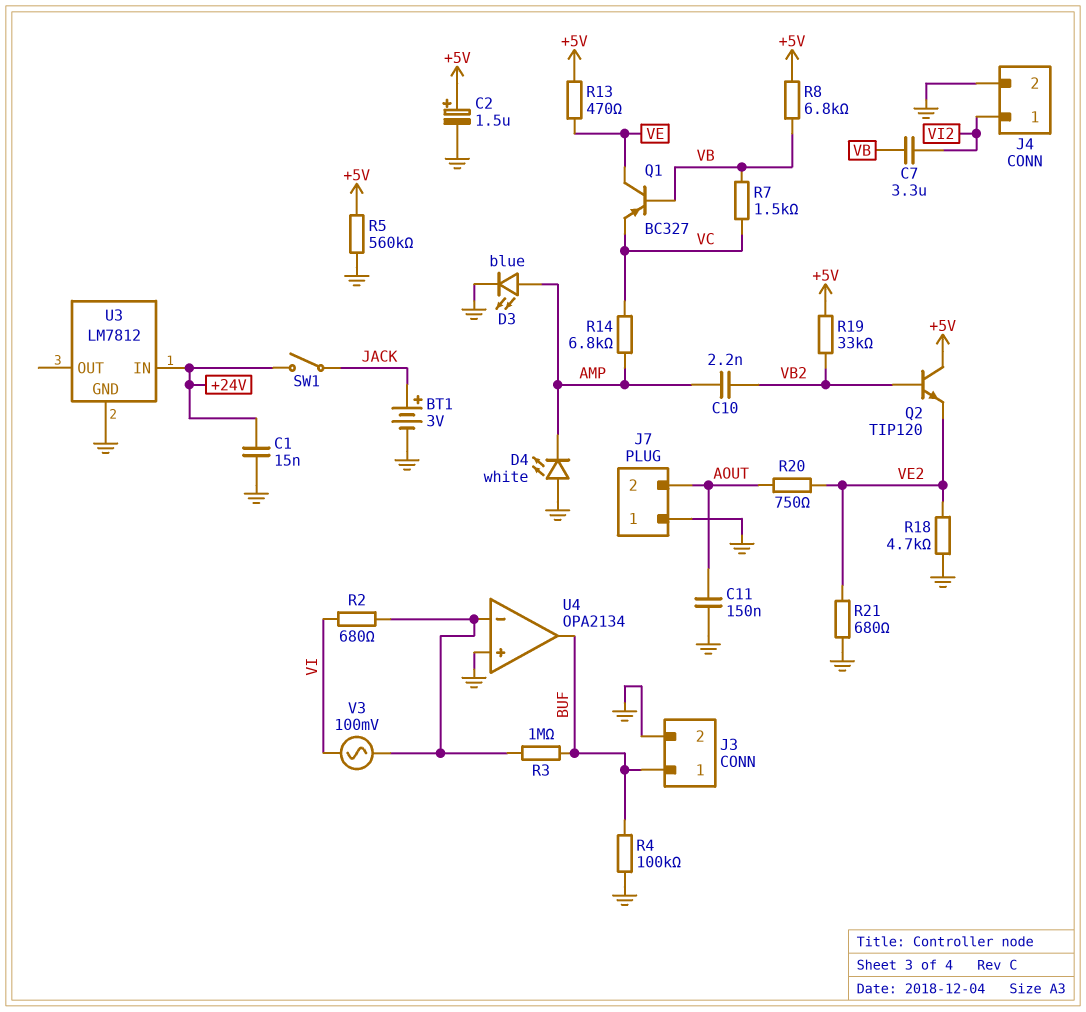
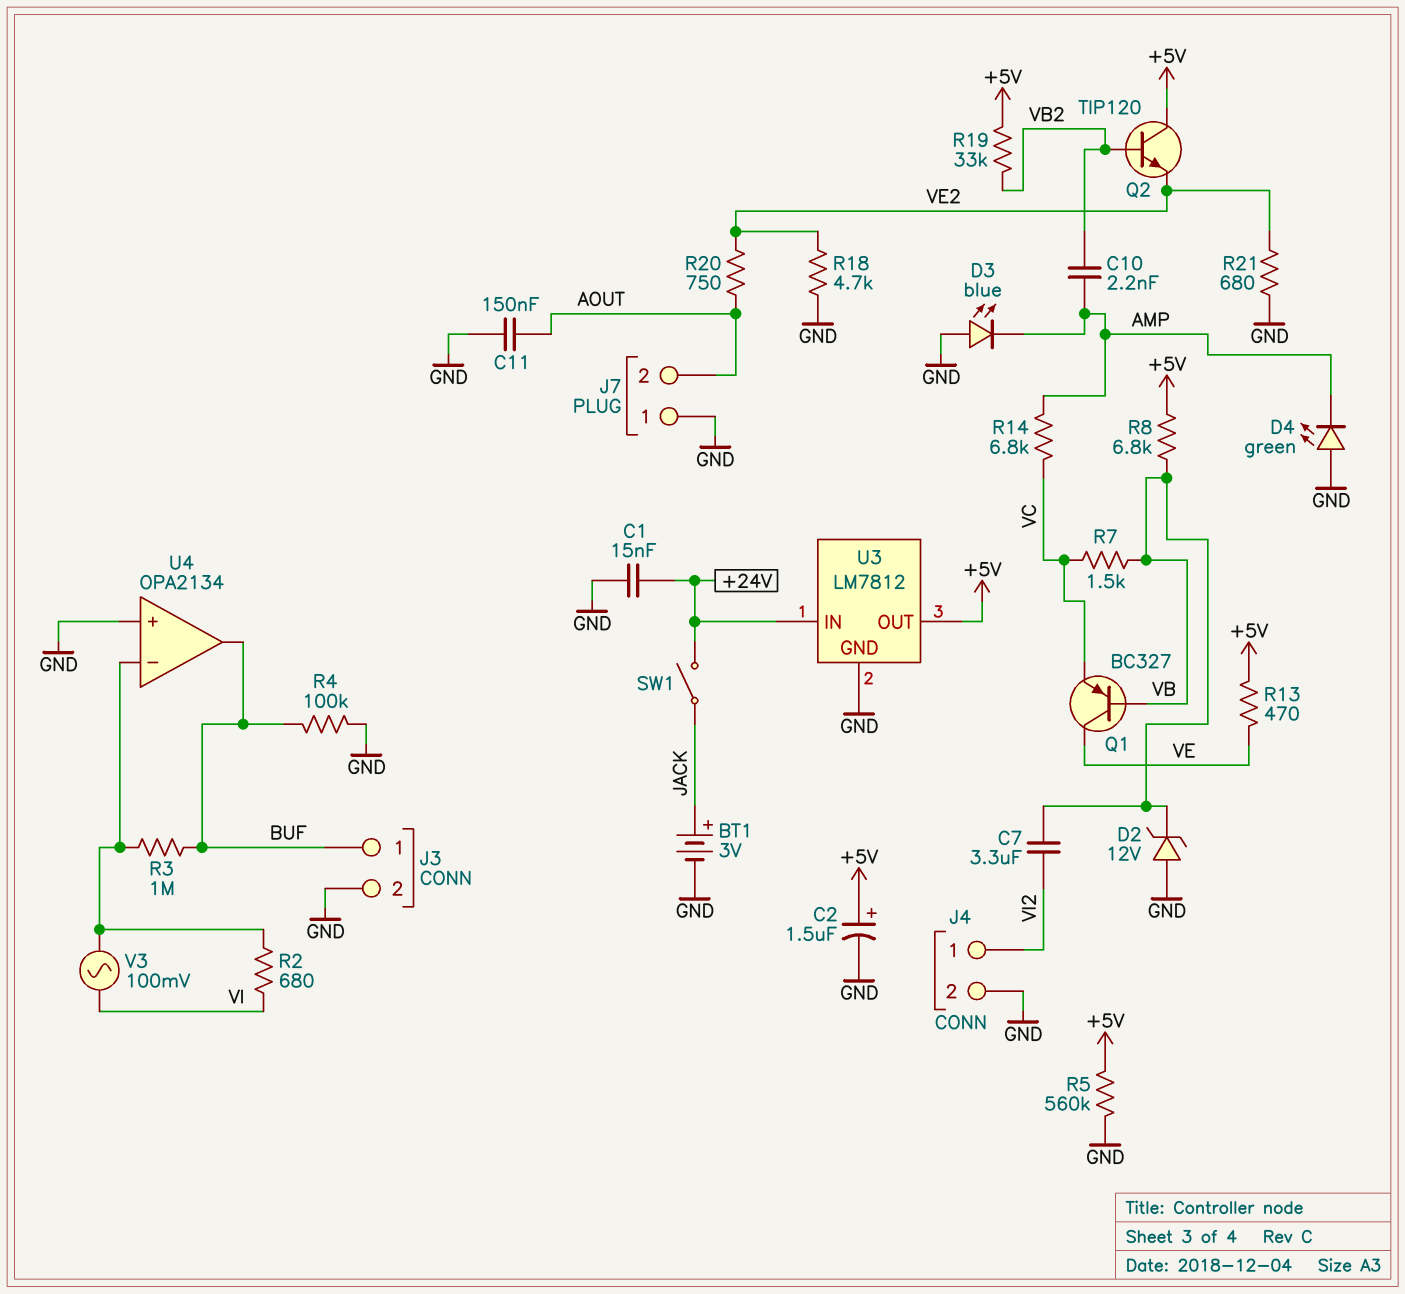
D2: none -> zener 12V (A GND, K VB)
D3: LED blue (A AMP, K GND) -> LED blue (A GND, K AMP)
D4: LED white (A GND, K AMP) -> LED green (A GND, K AMP)
U3 pin OUT: none -> +5V

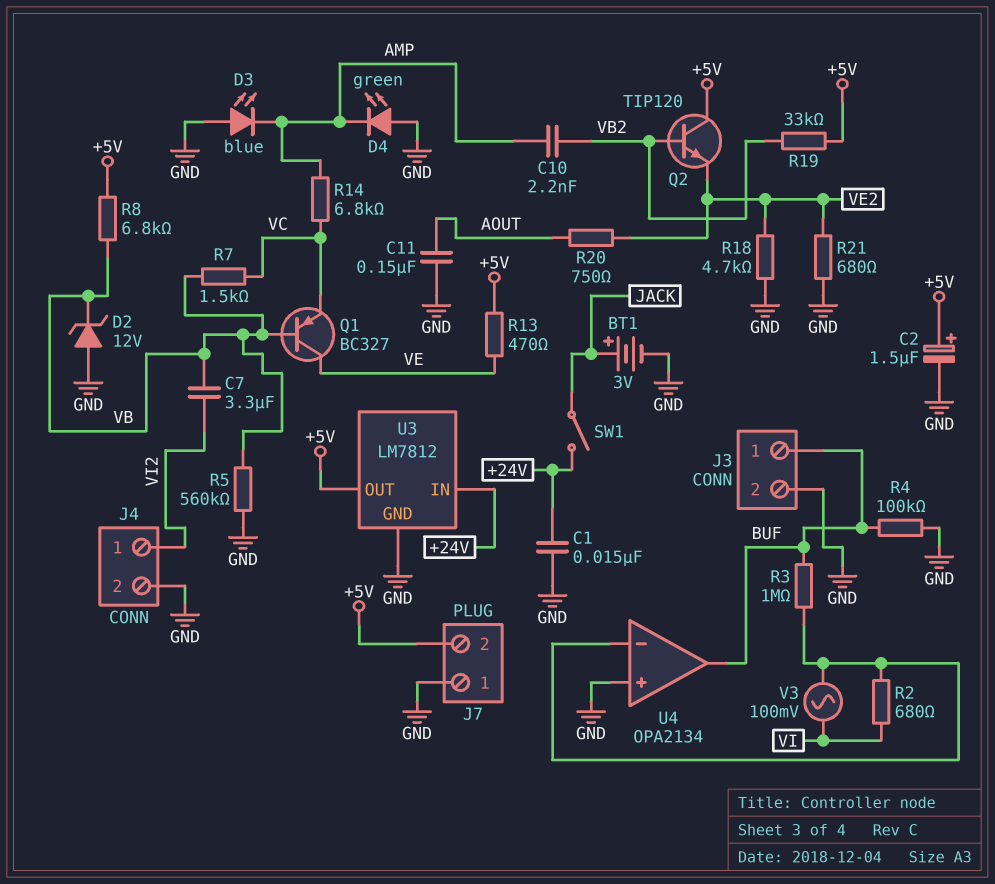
J7 pin 2: AOUT -> +5V
R5: 560k (+5V, GND) -> 560k (GND, VB)

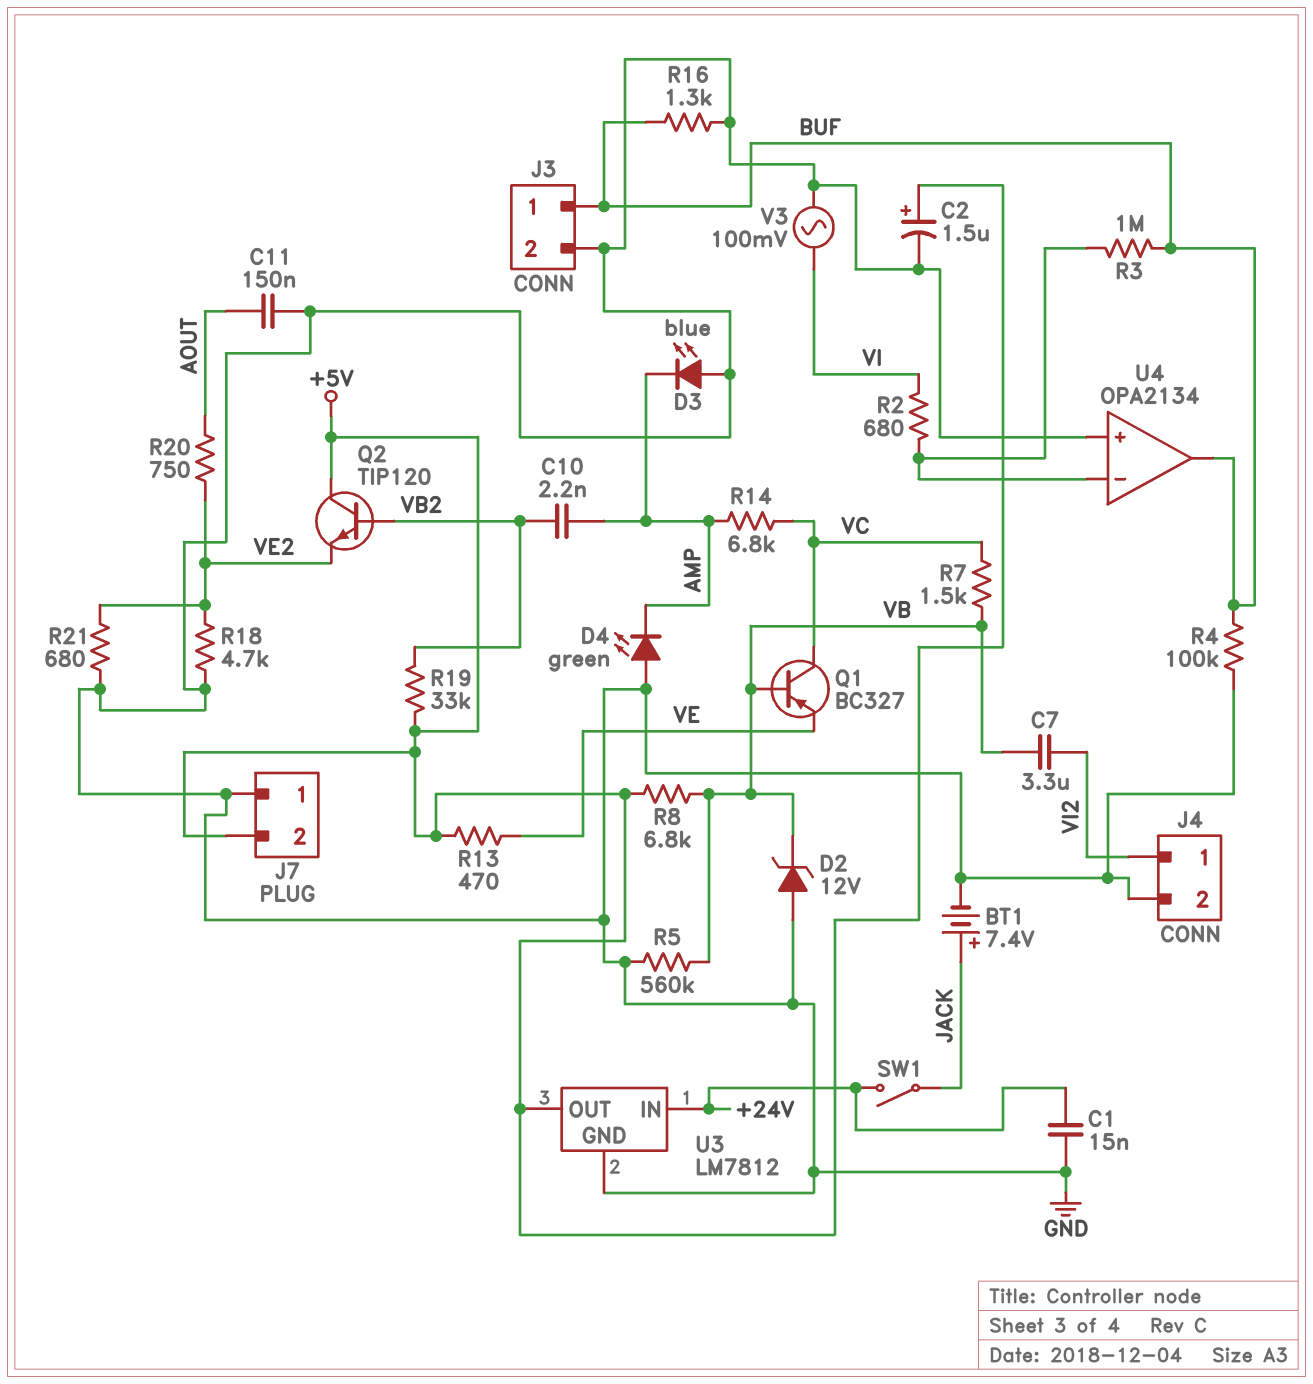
BT1: 3V (plus JACK, minus GND) -> 7.4V (plus JACK, minus GND)
Q1: PNP BC327 (B VB, C VE, E VC) -> PNP BC327 (B VB, C VC, E VE)
R16: none -> 1.3k (BUF, GND)
V3: AC 100mV (U4/in-, VI) -> AC 100mV (GND, VI)

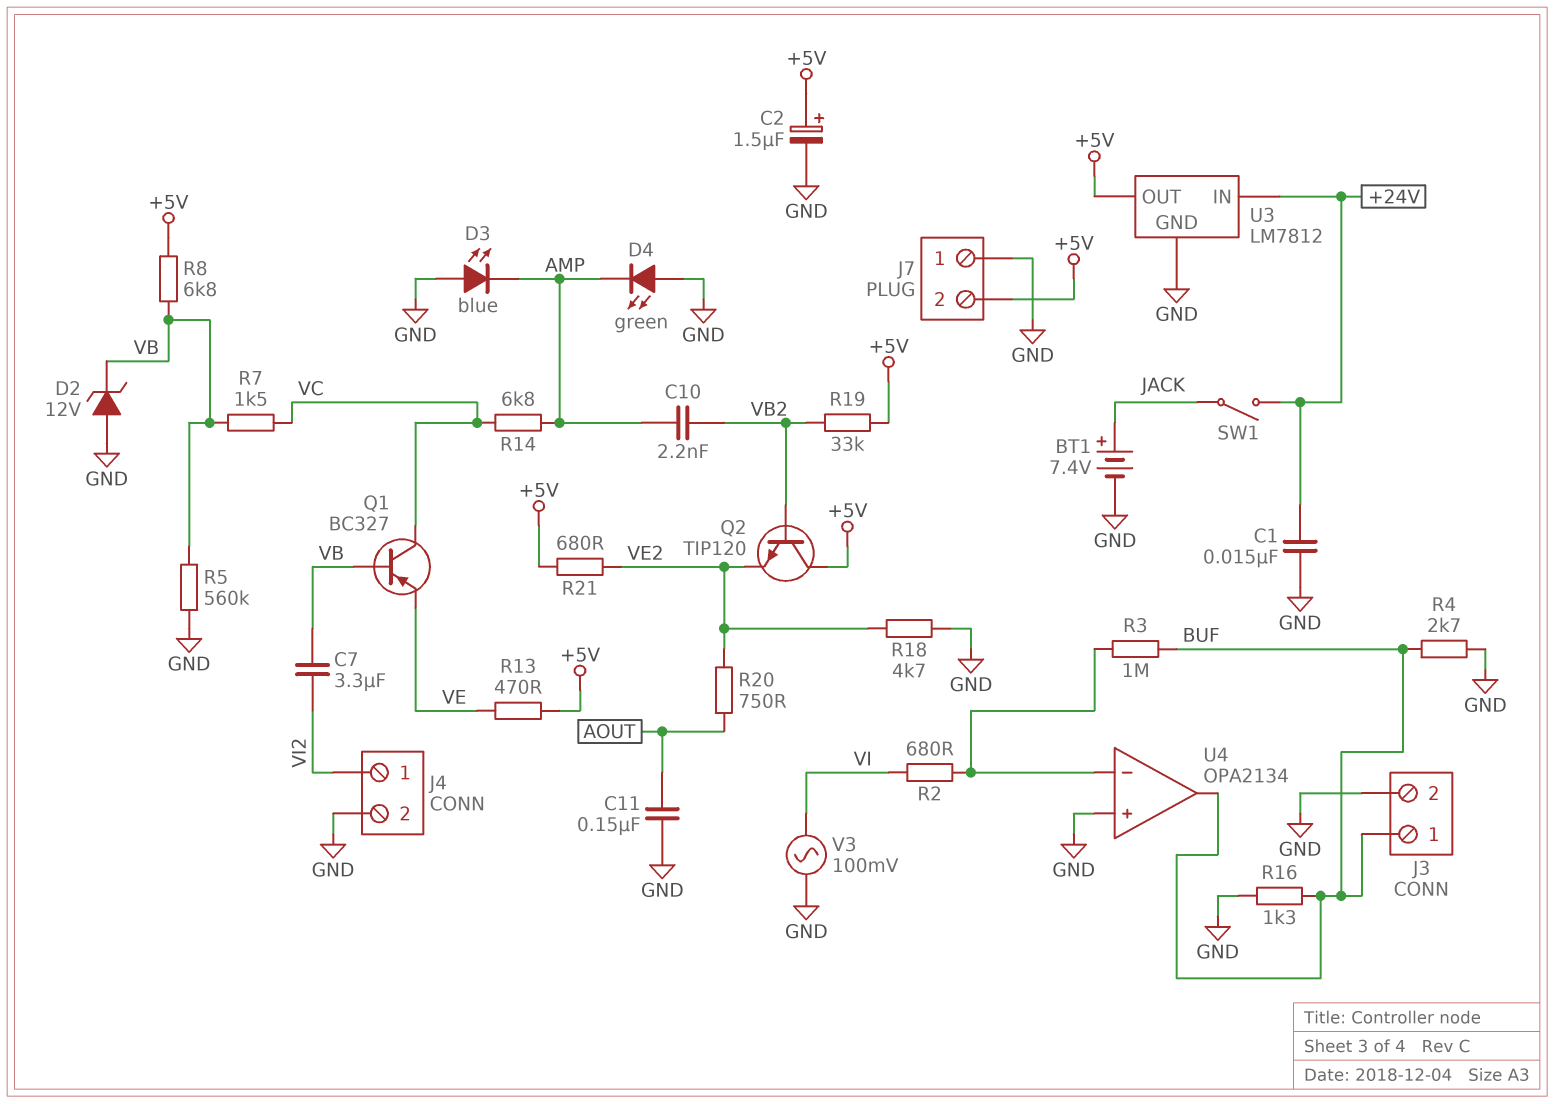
R4: 100k (BUF, GND) -> 2.7k (BUF, GND)
R21: 680 (GND, VE2) -> 680 (+5V, VE2)

